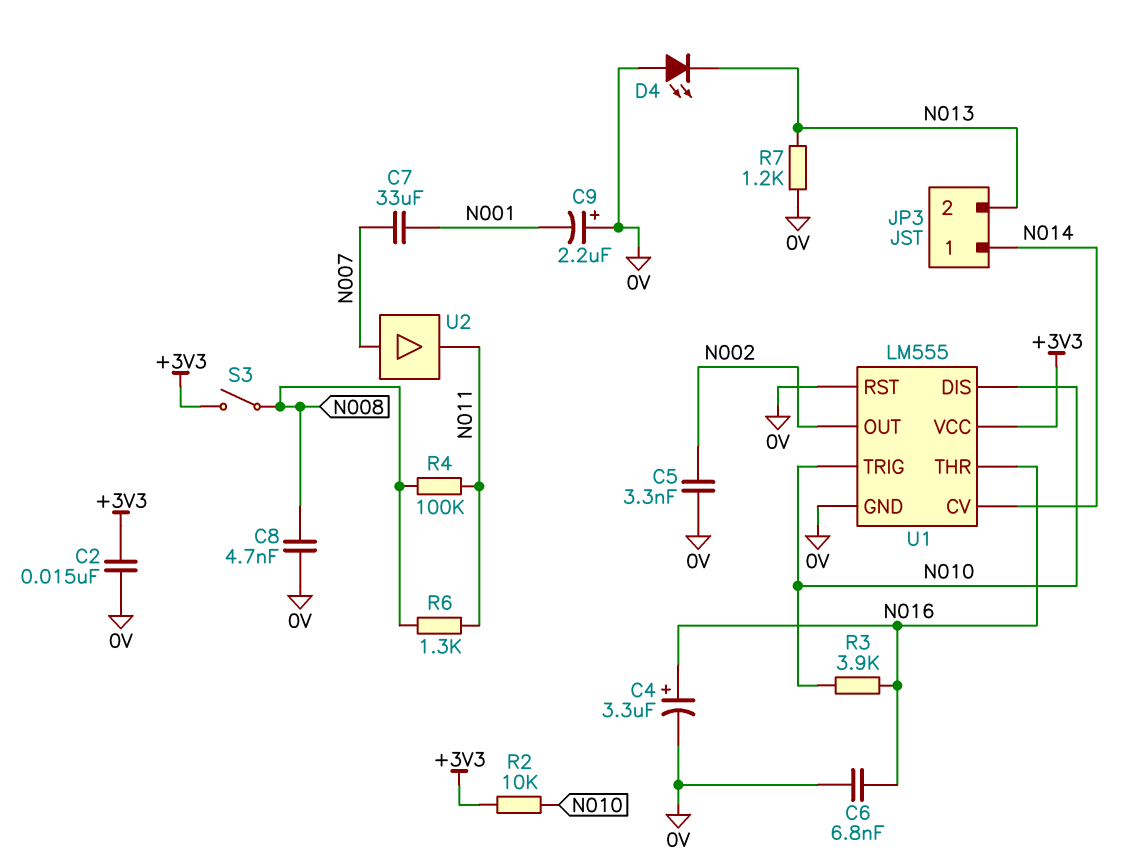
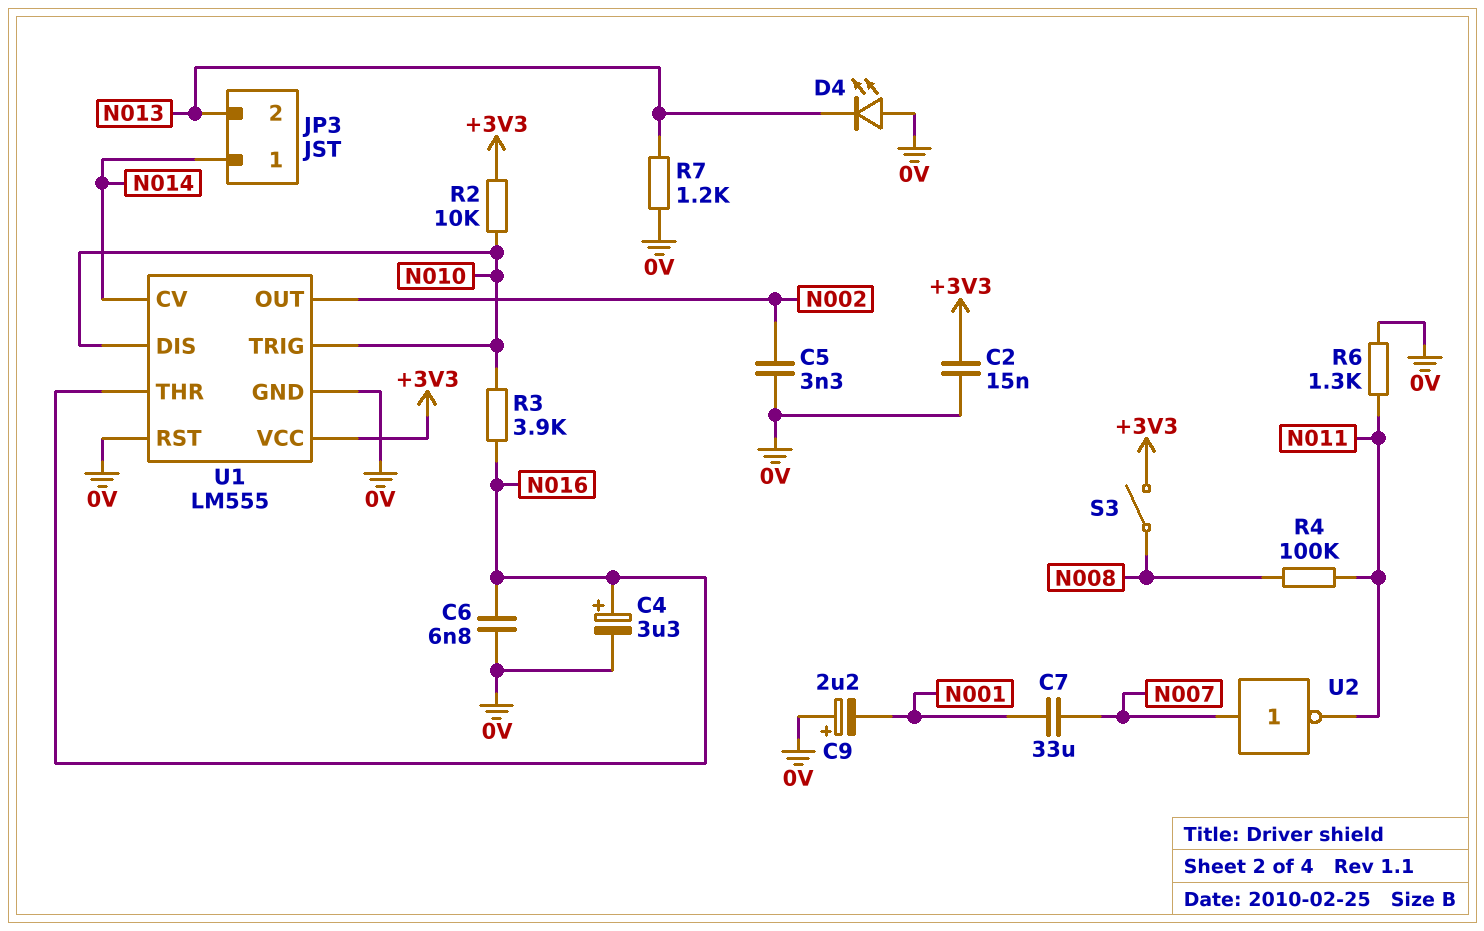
C8: 4.7nF (0V, N008) -> none
R6: 1.3k (N008, N011) -> 1.3k (0V, N011)
U2: buffer (in N007, out N011) -> NOT (in N007, out N011)

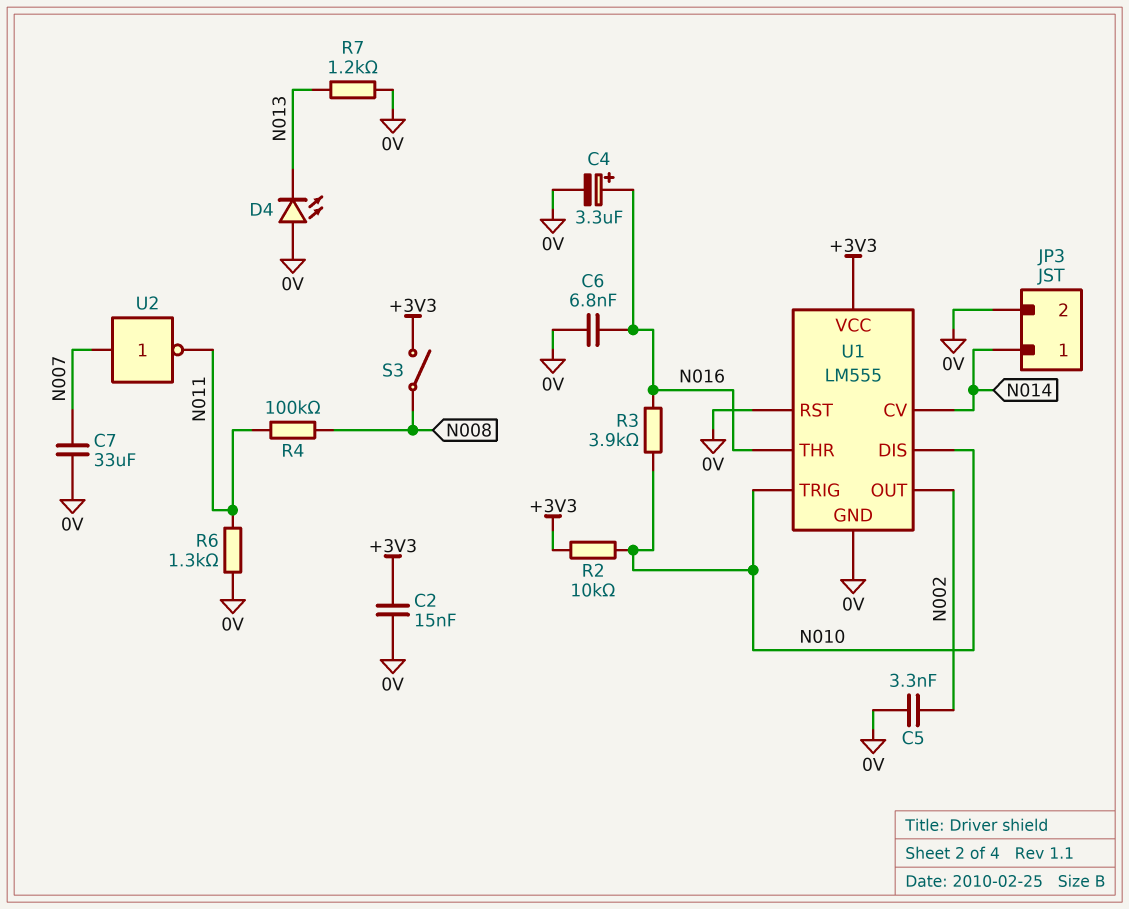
C7: 33uF (N001, N007) -> 33uF (0V, N007)
C9: 2.2uF (plus 0V, minus N001) -> none
JP3 pin 2: N013 -> 0V

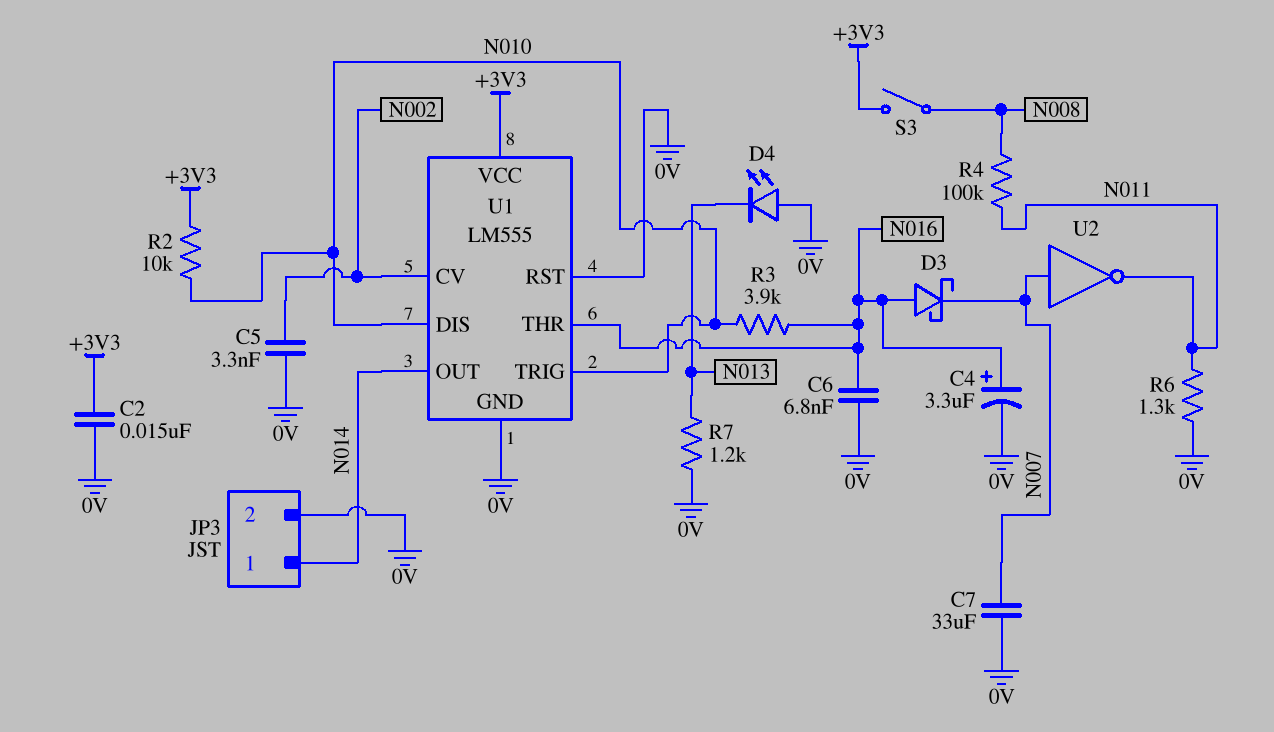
D3: none -> schottky (A N016, K N007)
U1 pin CV: N014 -> N002
U1 pin OUT: N002 -> N014

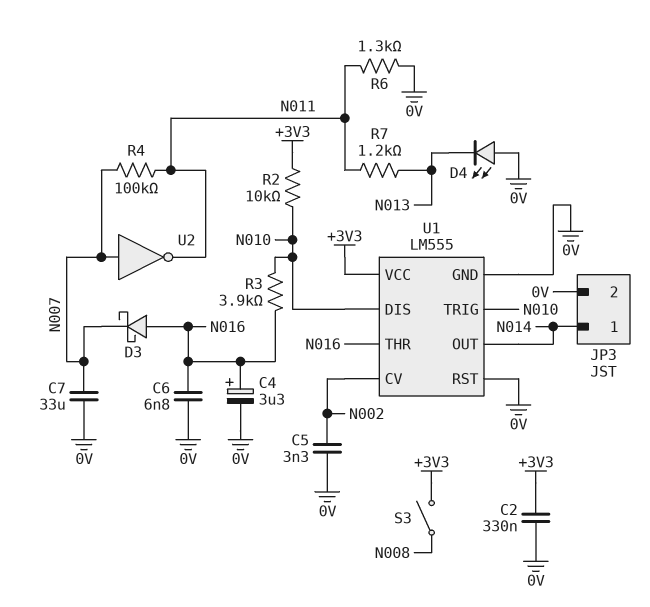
C2: 15nF (+3V3, 0V) -> 330nF (+3V3, 0V)
R4: 100k (N008, N011) -> 100k (N007, N011)
R7: 1.2k (0V, N013) -> 1.2k (N011, N013)

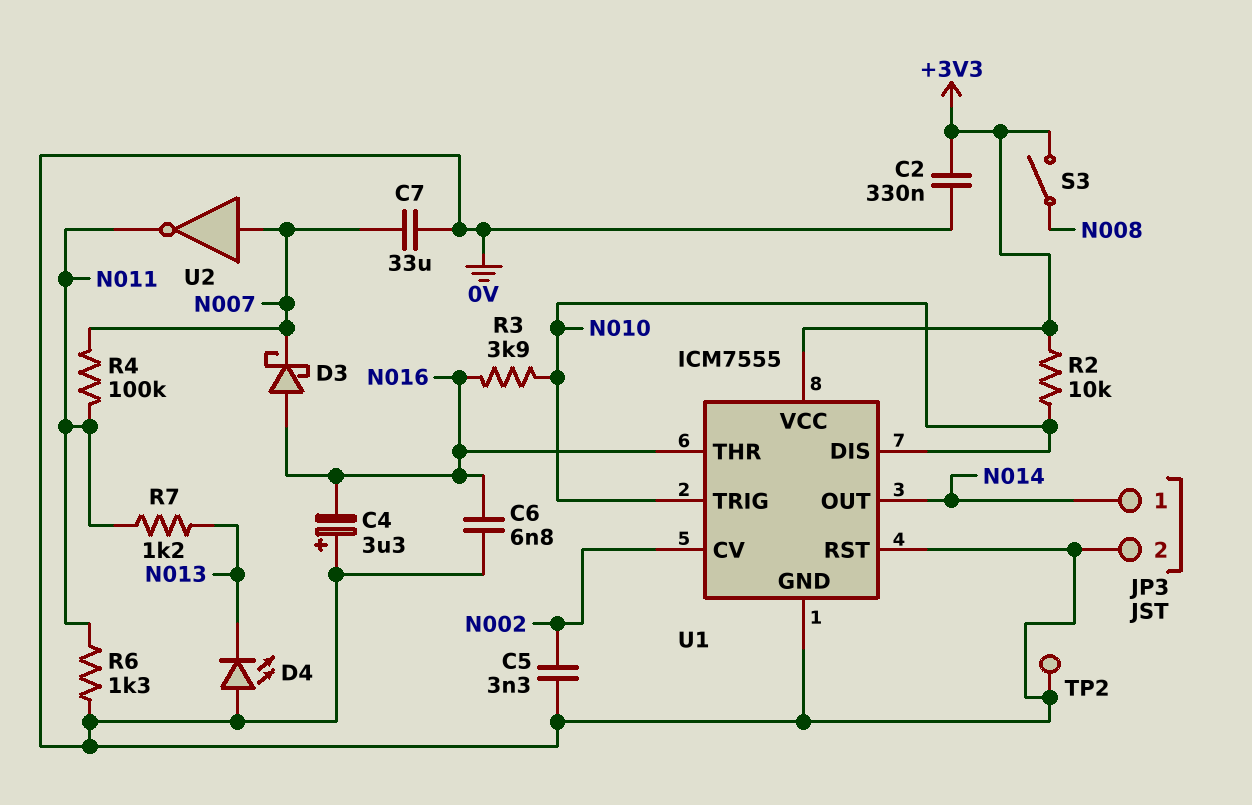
C4: 3.3uF (plus N016, minus 0V) -> 3.3uF (plus 0V, minus N016)
TP2: none -> test point (0V)
U1: LM555 -> ICM7555

